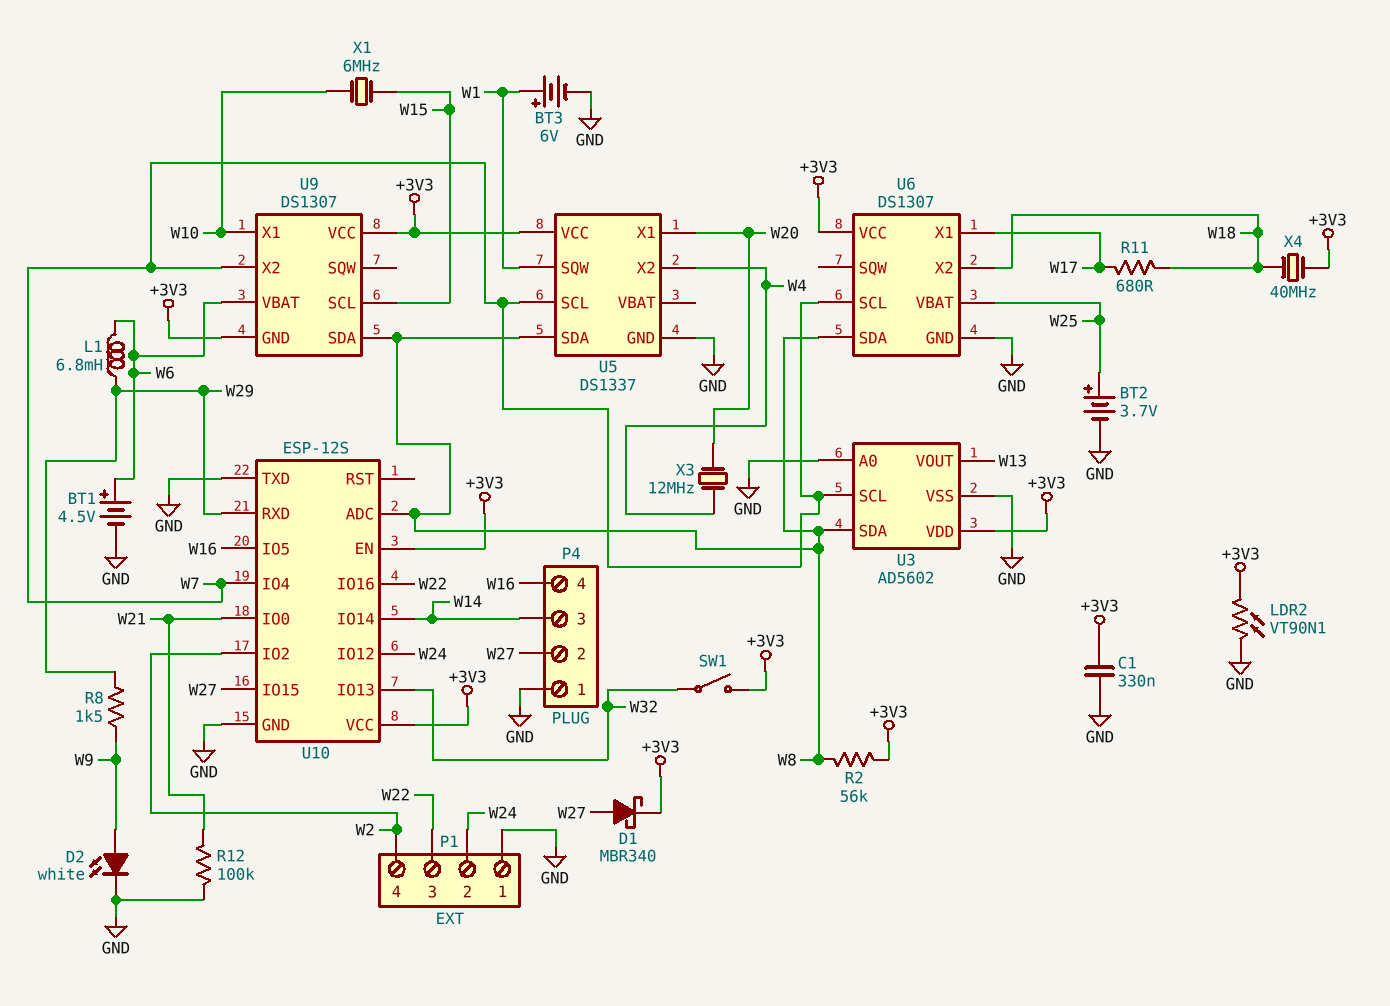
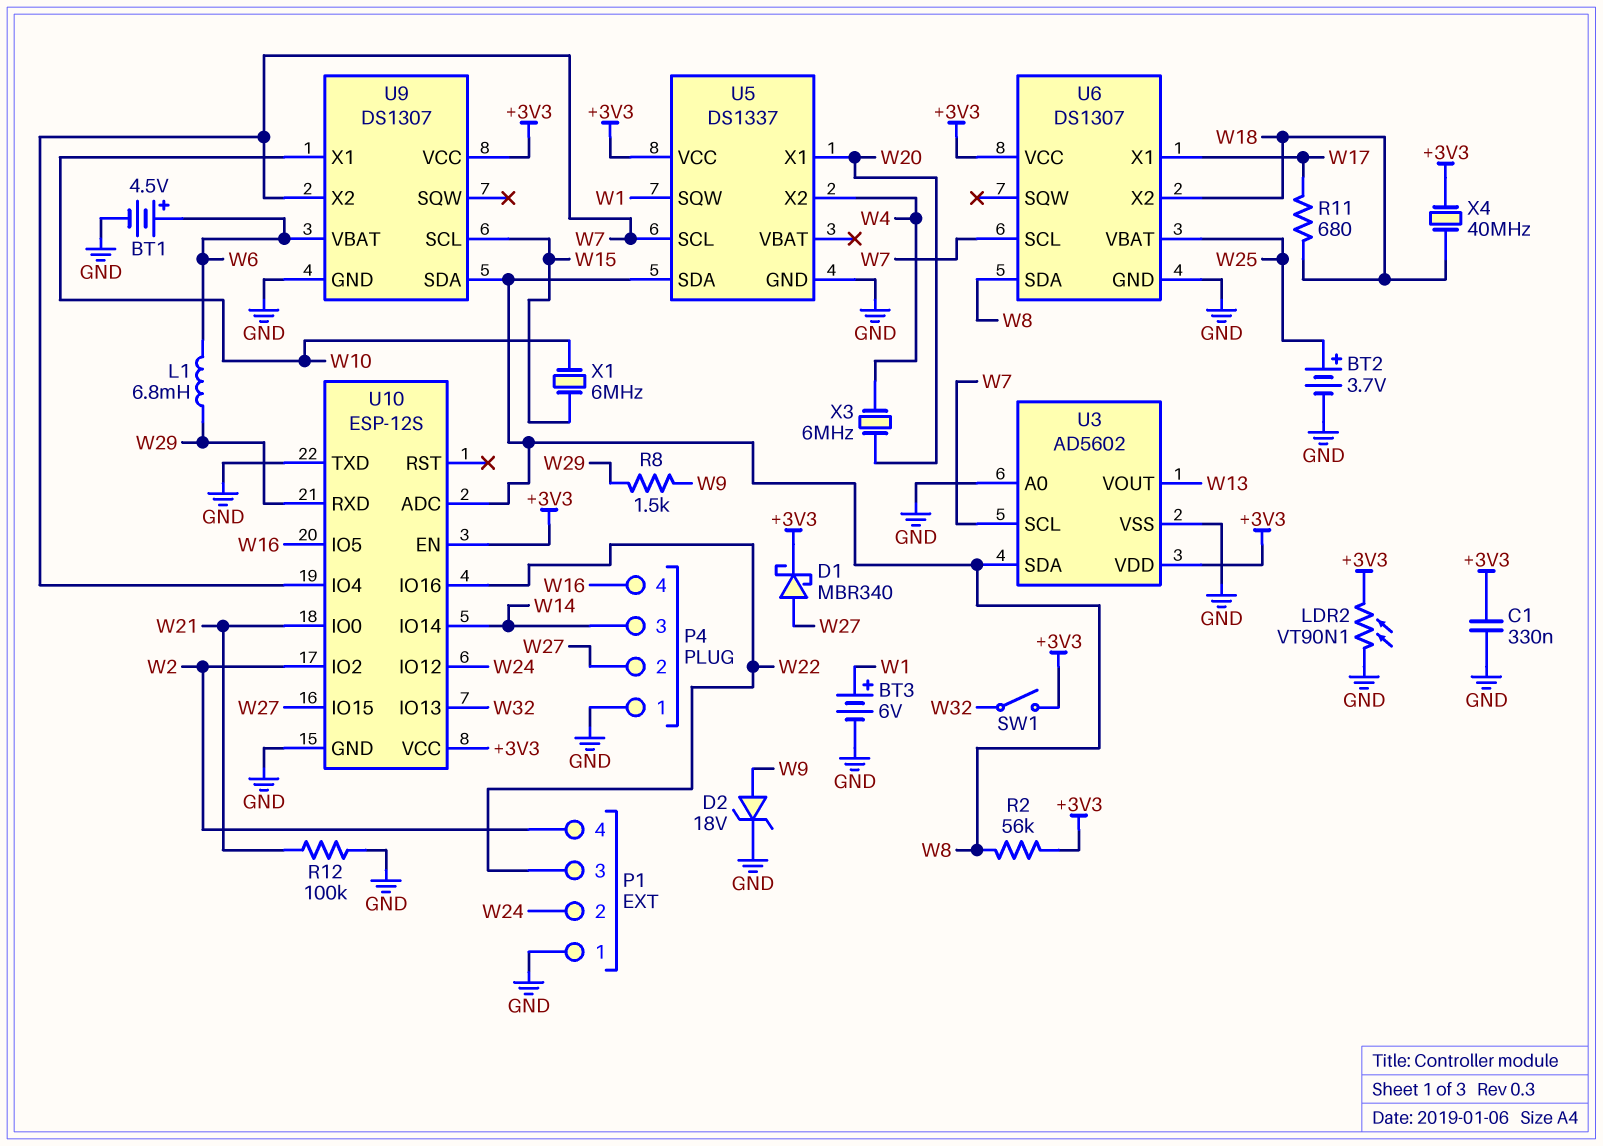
D2: LED white (A W9, K GND) -> zener 18V (A W9, K GND)
U9 pin GND: +3V3 -> GND
X3: 12MHz (W4, W20) -> 6MHz (W4, W20)

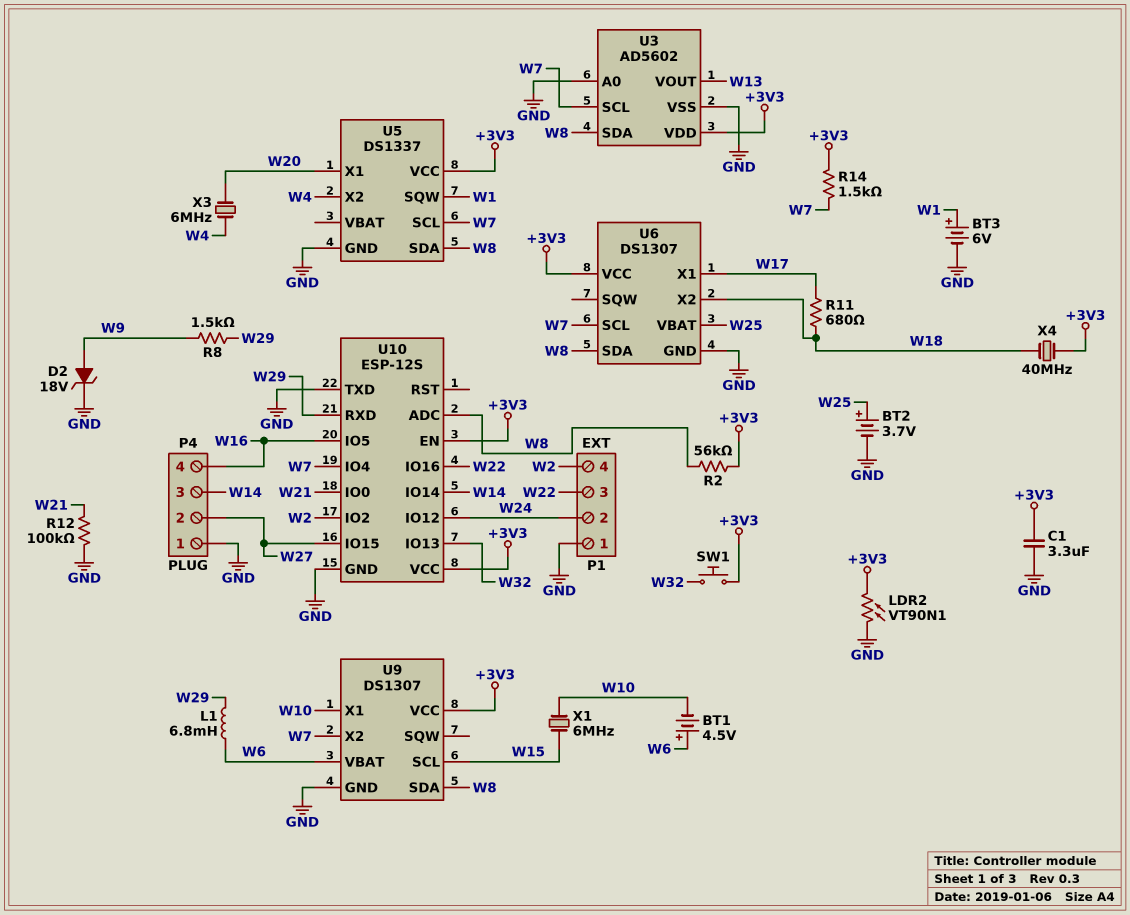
BT1: 4.5V (plus W6, minus GND) -> 4.5V (plus W6, minus W10)
C1: 330nF (+3V3, GND) -> 3.3uF (+3V3, GND)
D1: schottky MBR340 (A W27, K +3V3) -> none
R14: none -> 1.5k (+3V3, W7)
SW1: switch (+3V3, W32) -> button (+3V3, W32)

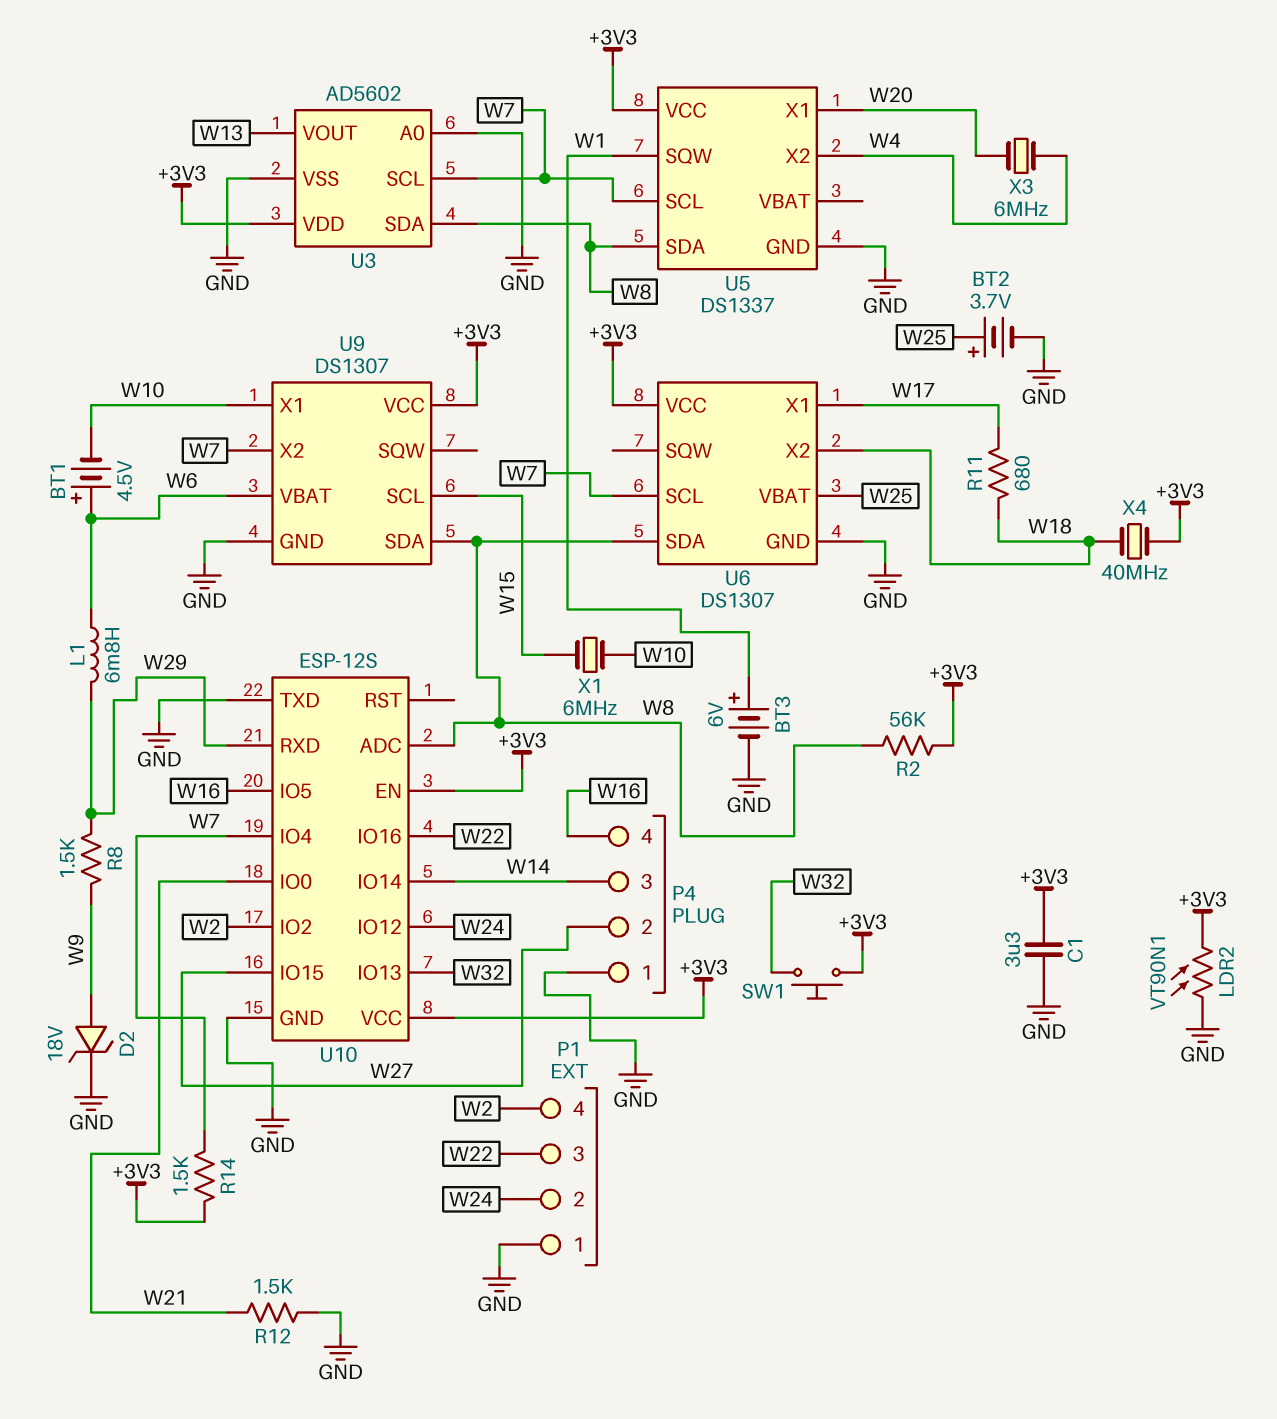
R12: 100k (GND, W21) -> 1.5k (GND, W21)

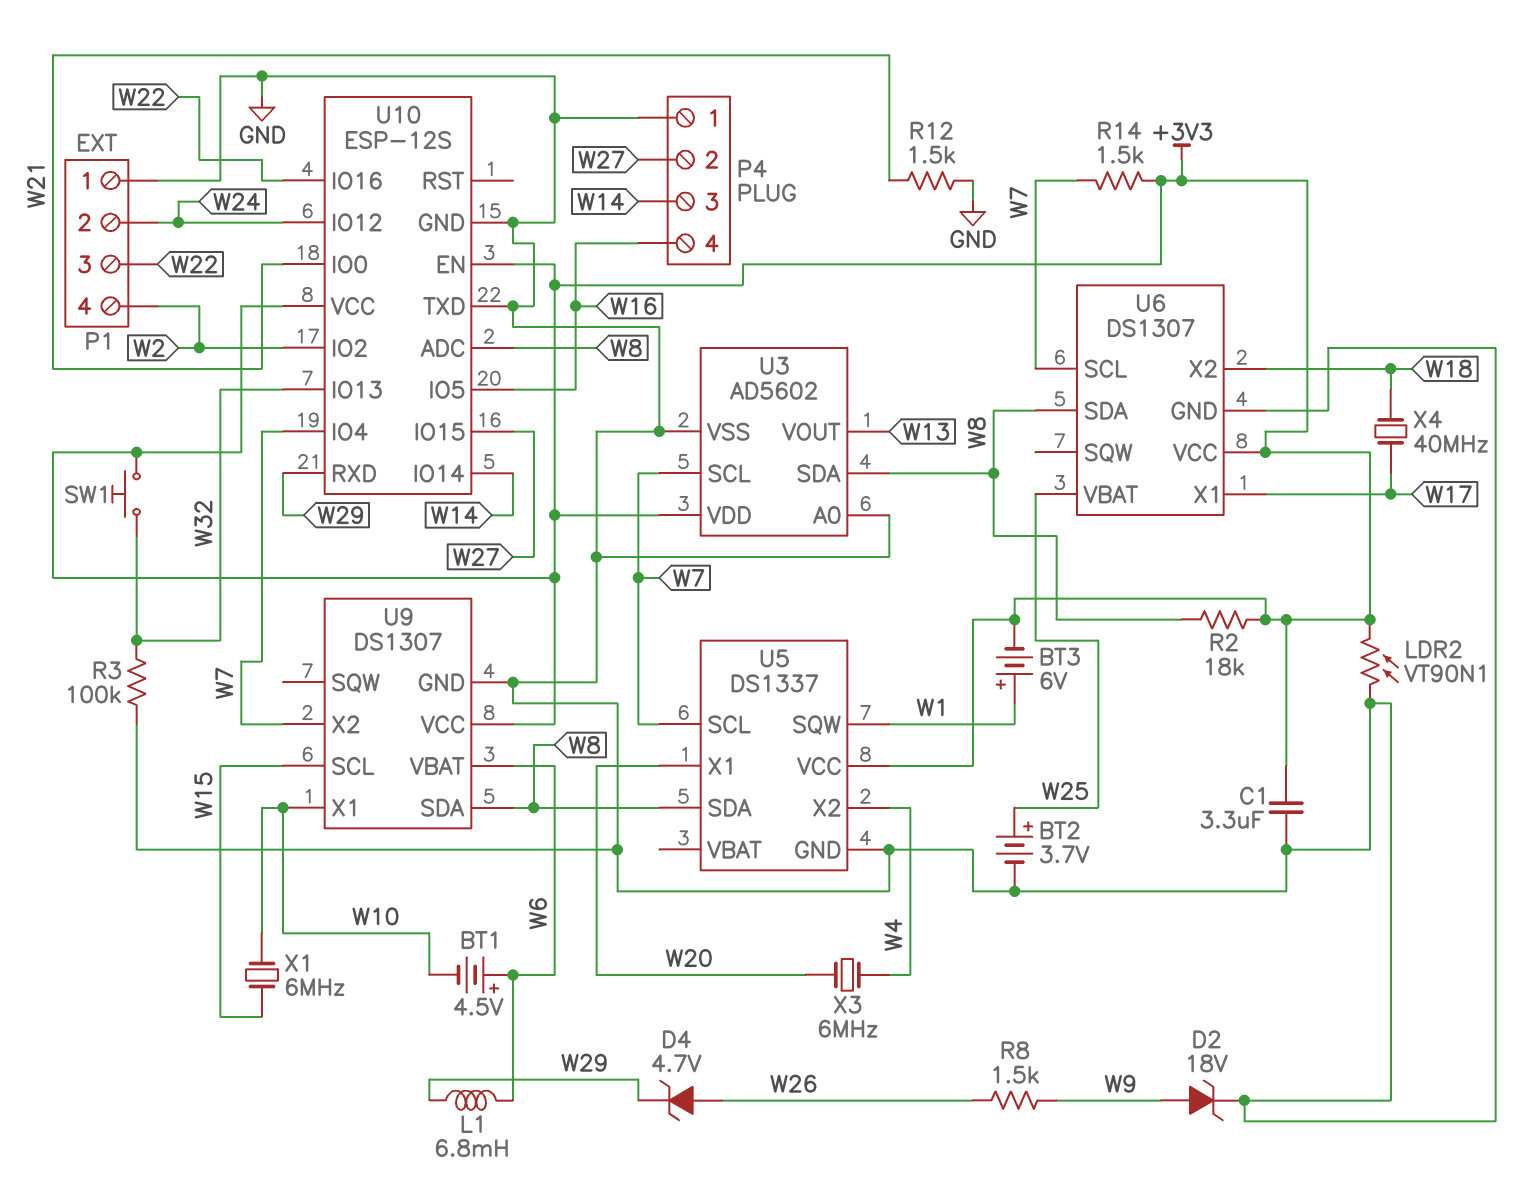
BT3: 6V (plus W1, minus GND) -> 6V (plus W1, minus +3V3)
D4: none -> zener 4.7V (A W26, K W29)
R2: 56k (+3V3, W8) -> 18k (+3V3, W8)
R3: none -> 100k (GND, W32)
R8: 1.5k (W9, W29) -> 1.5k (W9, W26)
R11: 680 (W17, W18) -> none
X4: 40MHz (+3V3, W18) -> 40MHz (W17, W18)

